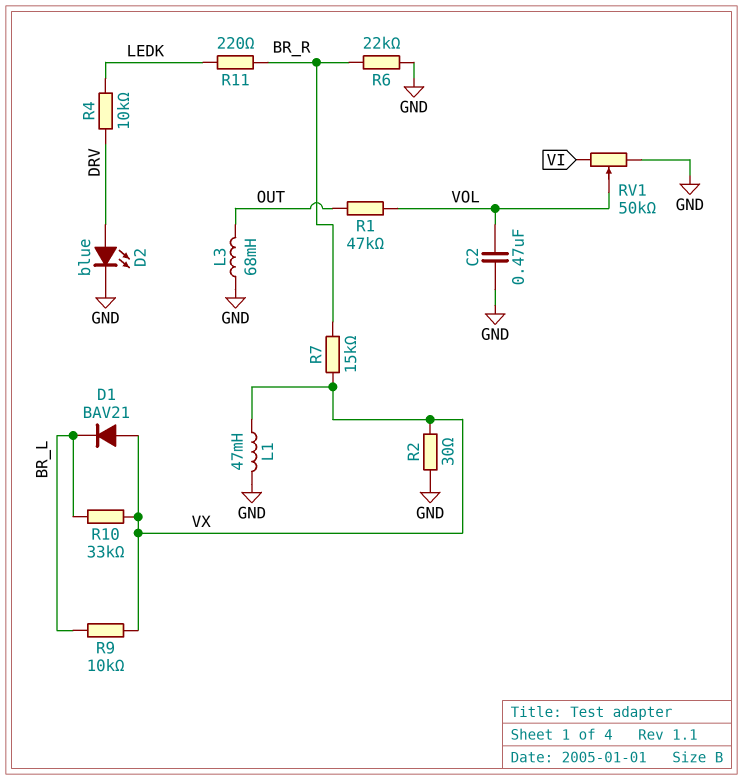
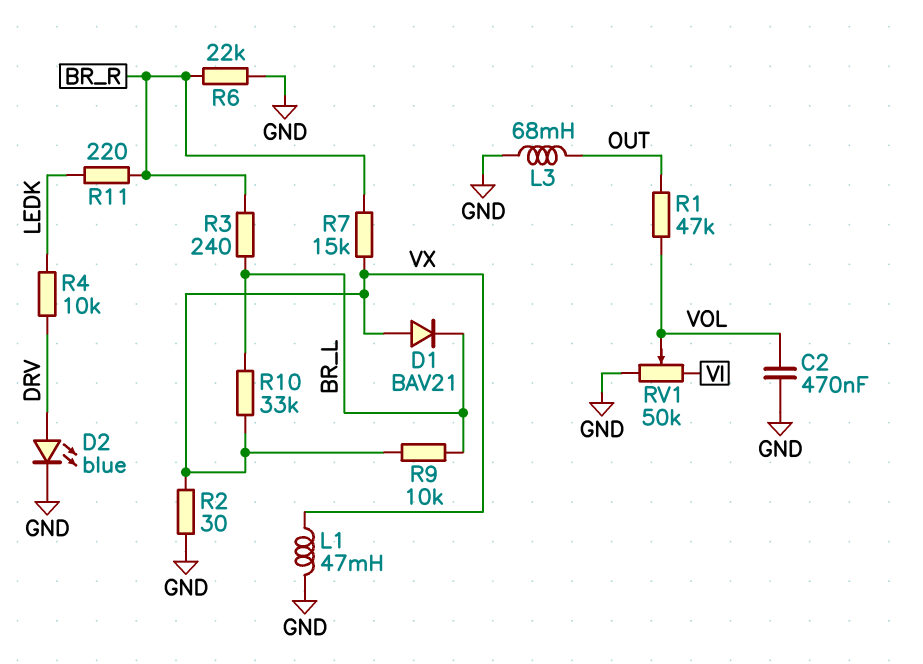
R3: none -> 240 (BR_L, BR_R)

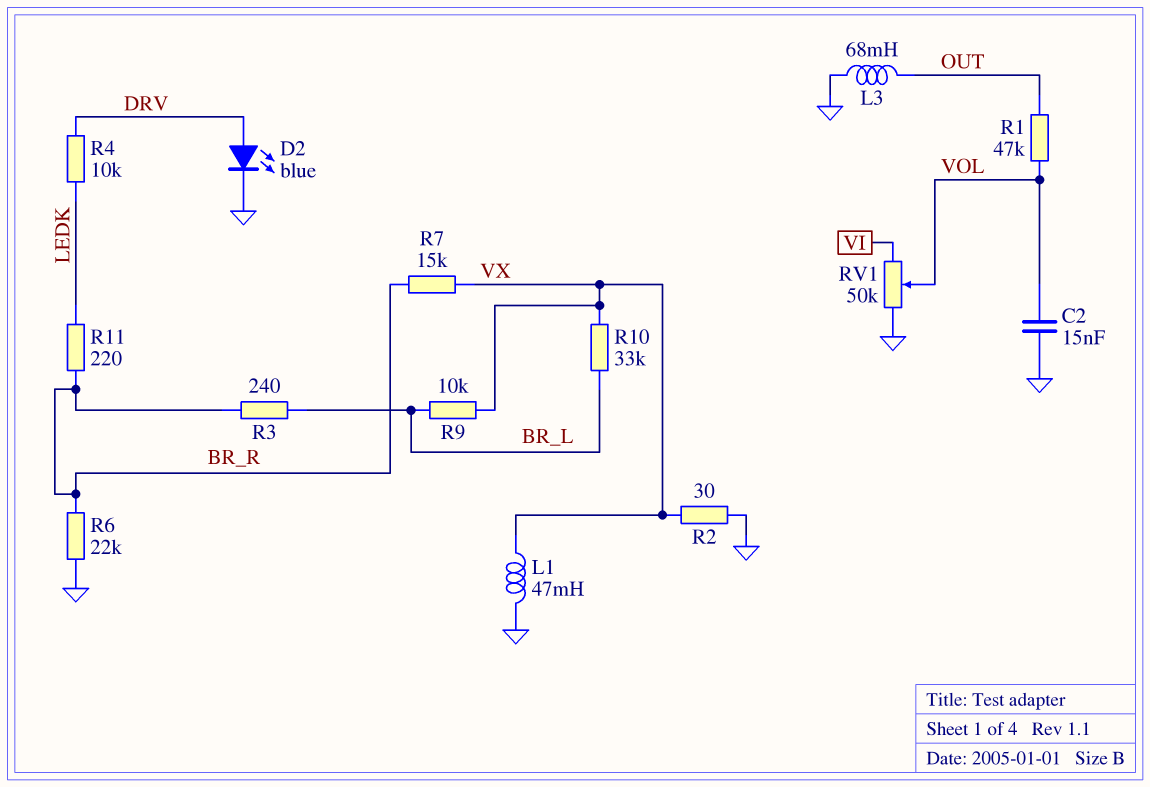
C2: 470nF (GND, VOL) -> 15nF (GND, VOL)
D1: diode BAV21 (A VX, K BR_L) -> none

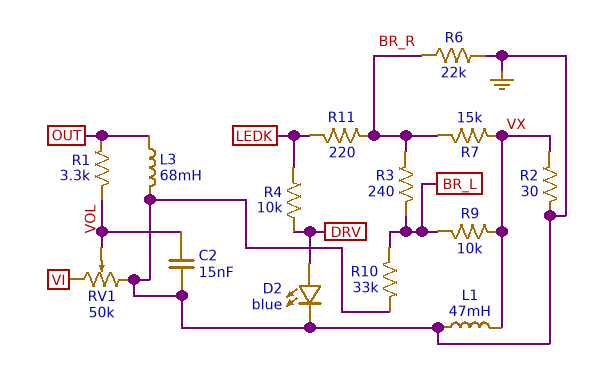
R1: 47k (OUT, VOL) -> 3.3k (OUT, VOL)
R10: 33k (BR_L, VX) -> 33k (BR_L, GND)

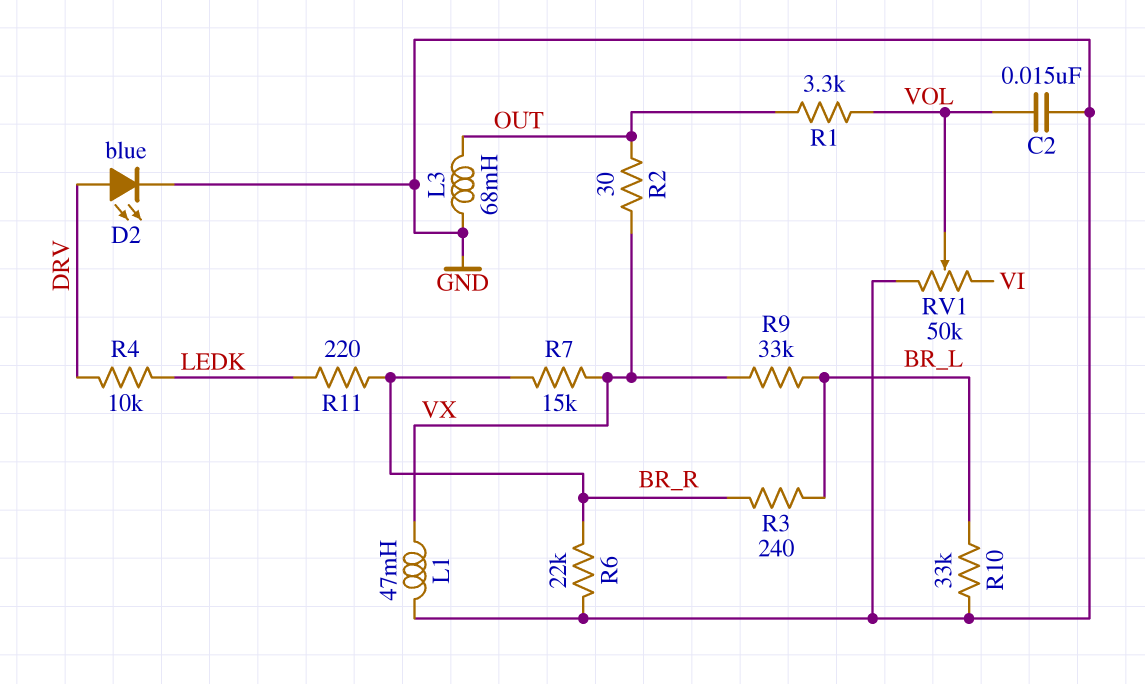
R2: 30 (GND, VX) -> 30 (OUT, VX)
R9: 10k (BR_L, VX) -> 33k (BR_L, VX)

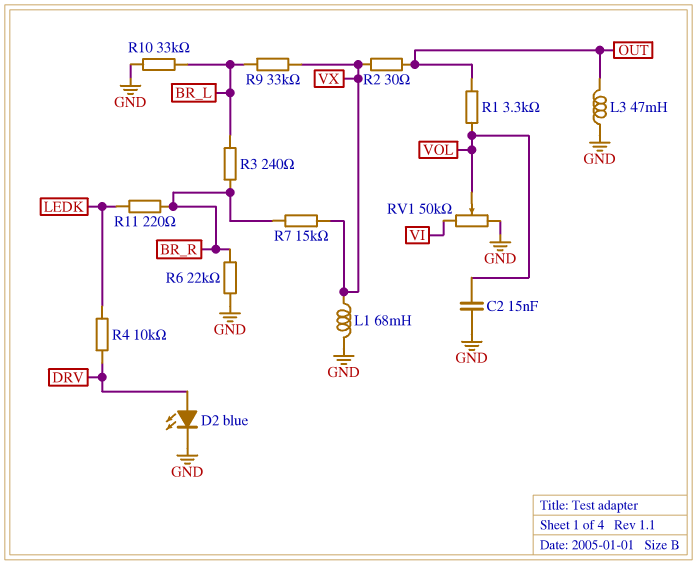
L1: 47mH (GND, VX) -> 68mH (GND, VX)
L3: 68mH (GND, OUT) -> 47mH (GND, OUT)

